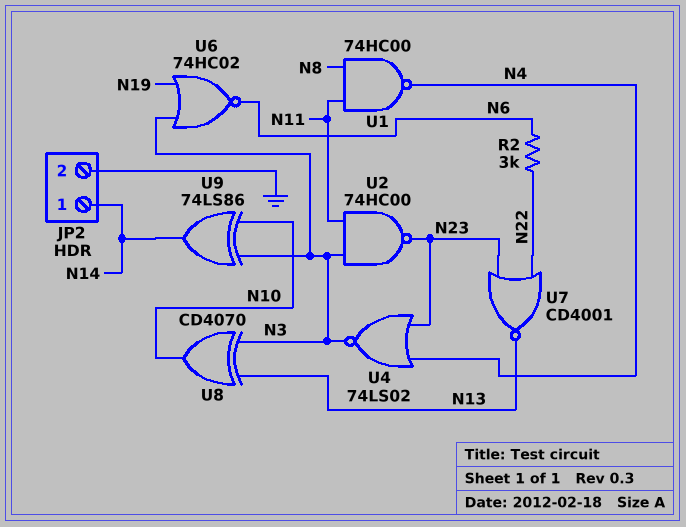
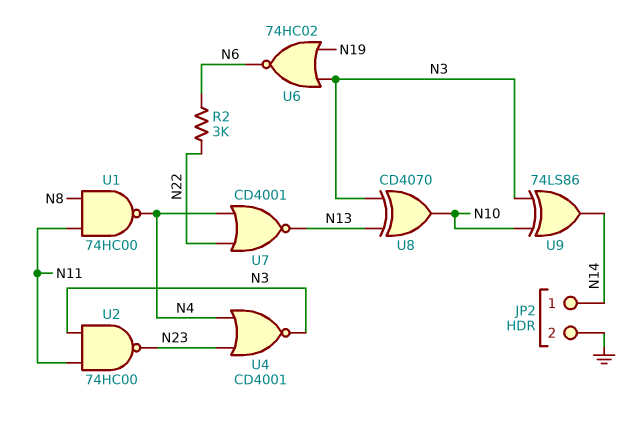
U4: NOR 74LS02 (in N4, in N23, out N3) -> NOR CD4001 (in N4, in N23, out N3)
U7: NOR CD4001 (in N22, in N23, out N13) -> NOR CD4001 (in N4, in N22, out N13)

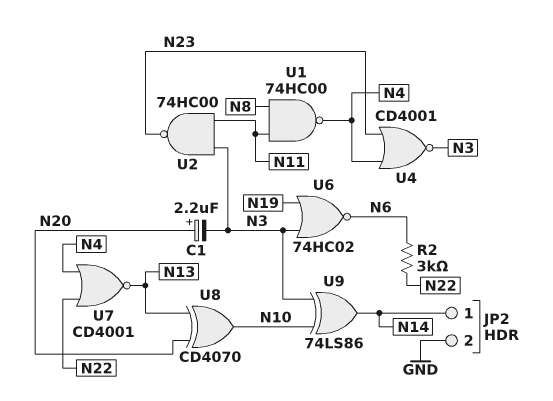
C1: none -> 2.2uF (plus N20, minus N3)
U8: XOR CD4070 (in N3, in N13, out N10) -> XOR CD4070 (in N13, in N20, out N10)

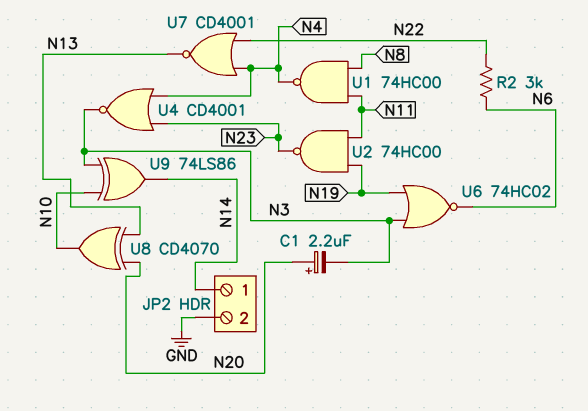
U2: NAND 74HC00 (in N3, in N11, out N23) -> NAND 74HC00 (in N11, in N19, out N23)

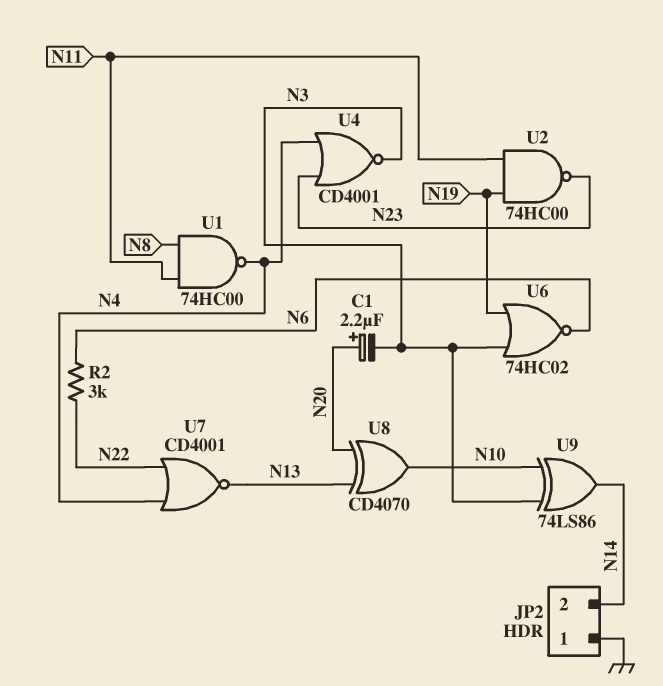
JP2 pin 1: N14 -> GND
JP2 pin 2: GND -> N14

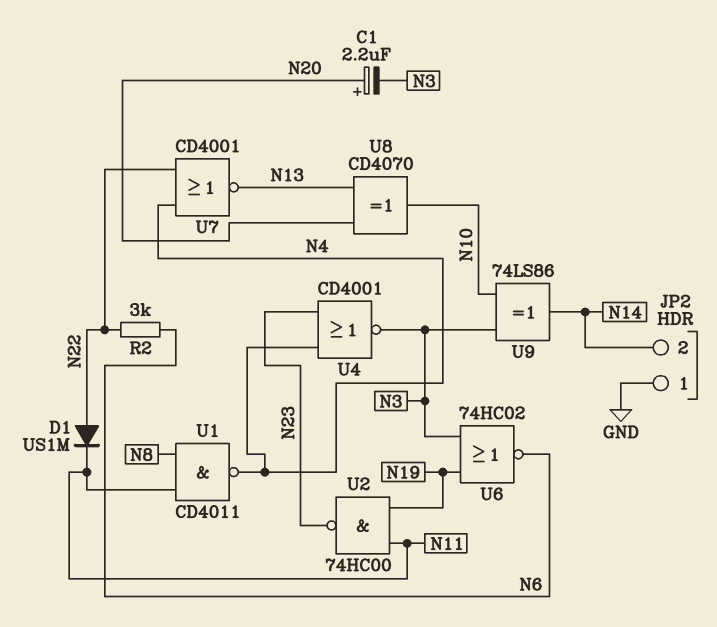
D1: none -> diode US1M (A N22, K N11)
U1: NAND 74HC00 (in N8, in N11, out N4) -> NAND CD4011 (in N8, in N11, out N4)

